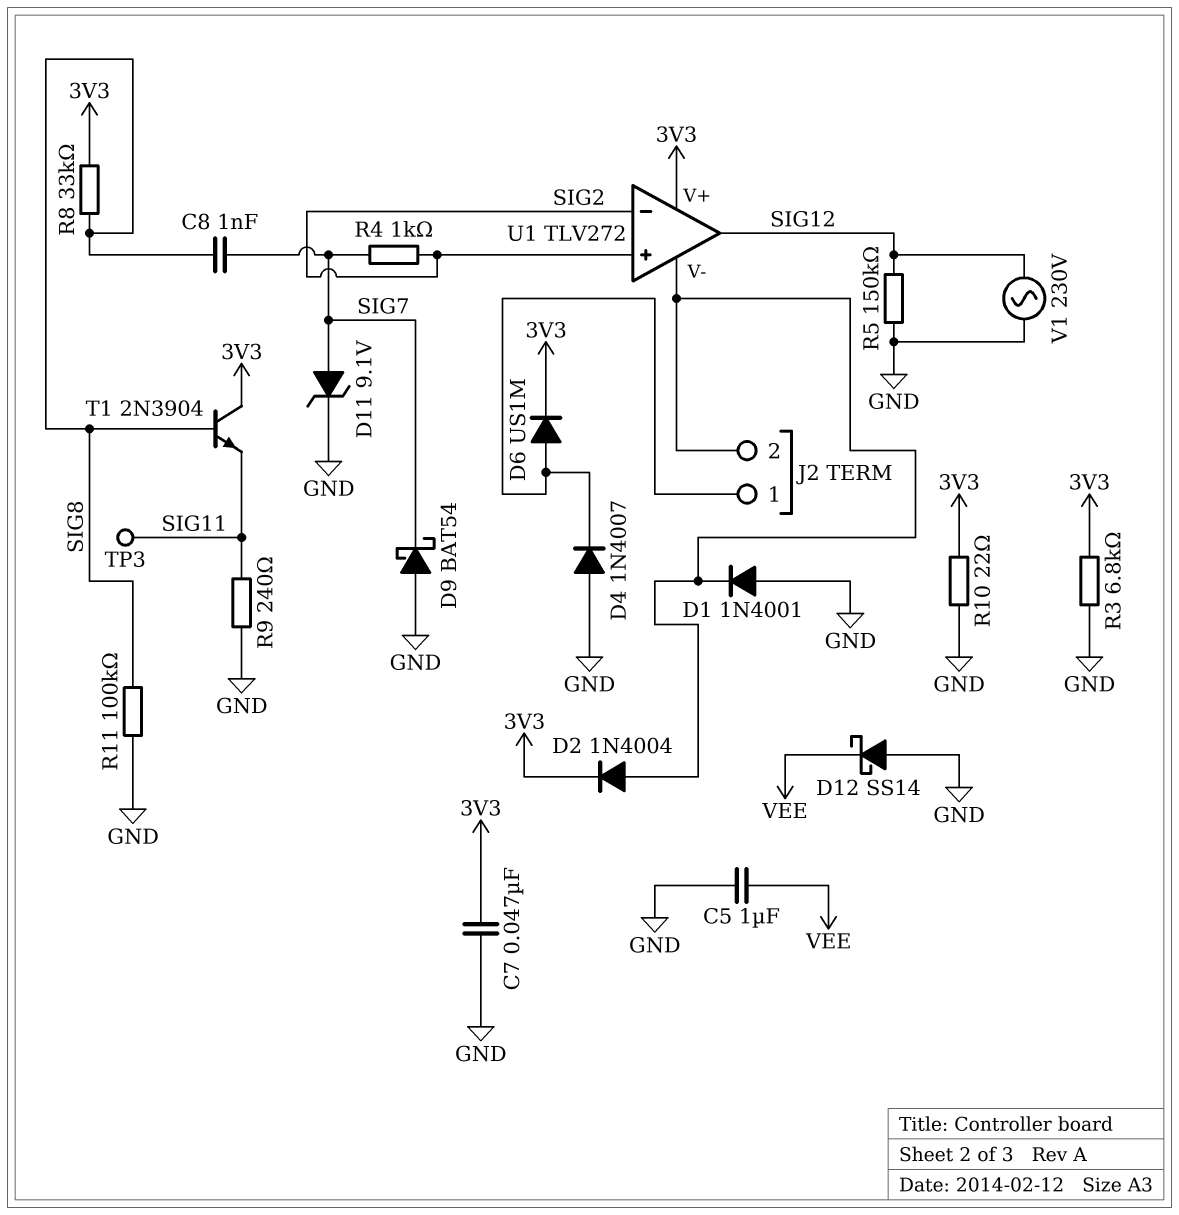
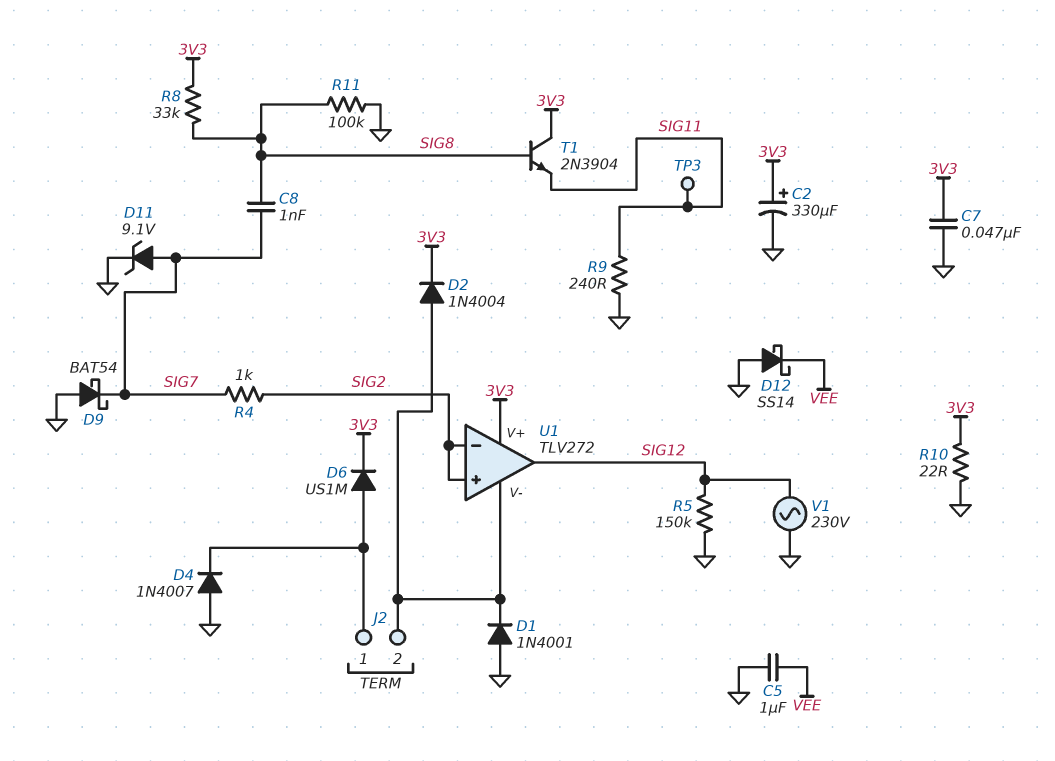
C2: none -> 330uF (plus 3V3, minus GND)
R3: 6.8k (3V3, GND) -> none

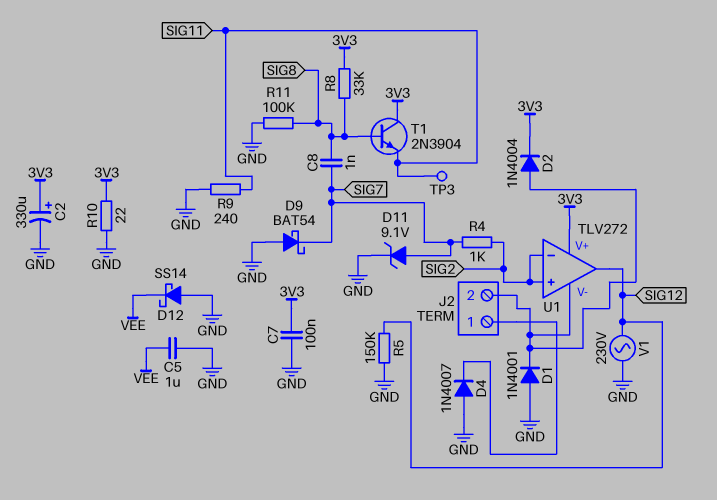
C7: 47nF (3V3, GND) -> 100nF (3V3, GND)
D6: diode US1M (A J2/1, K 3V3) -> none

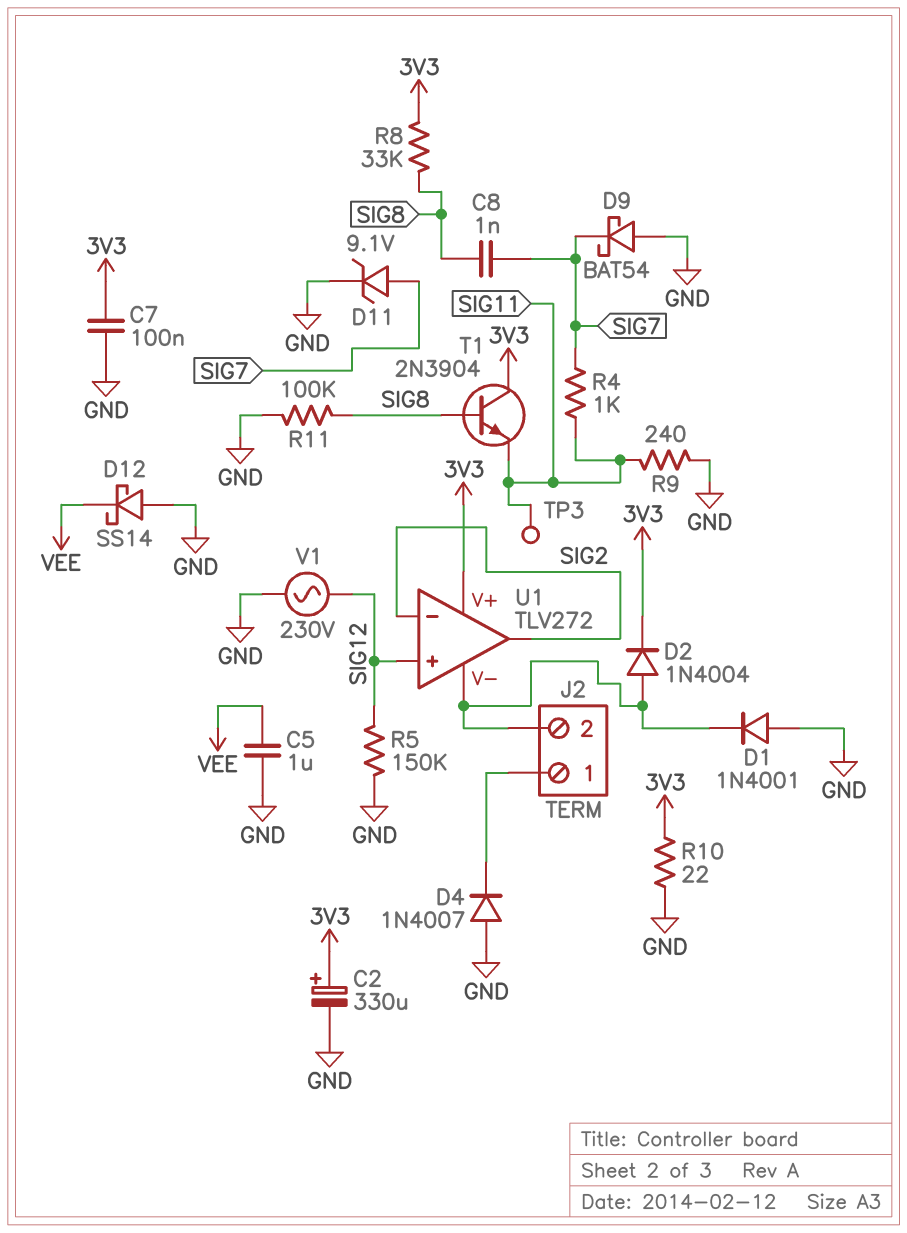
R4: 1k (SIG2, SIG7) -> 1k (SIG7, SIG11)
U1 pin in+: SIG2 -> SIG12
U1 pin out: SIG12 -> SIG2

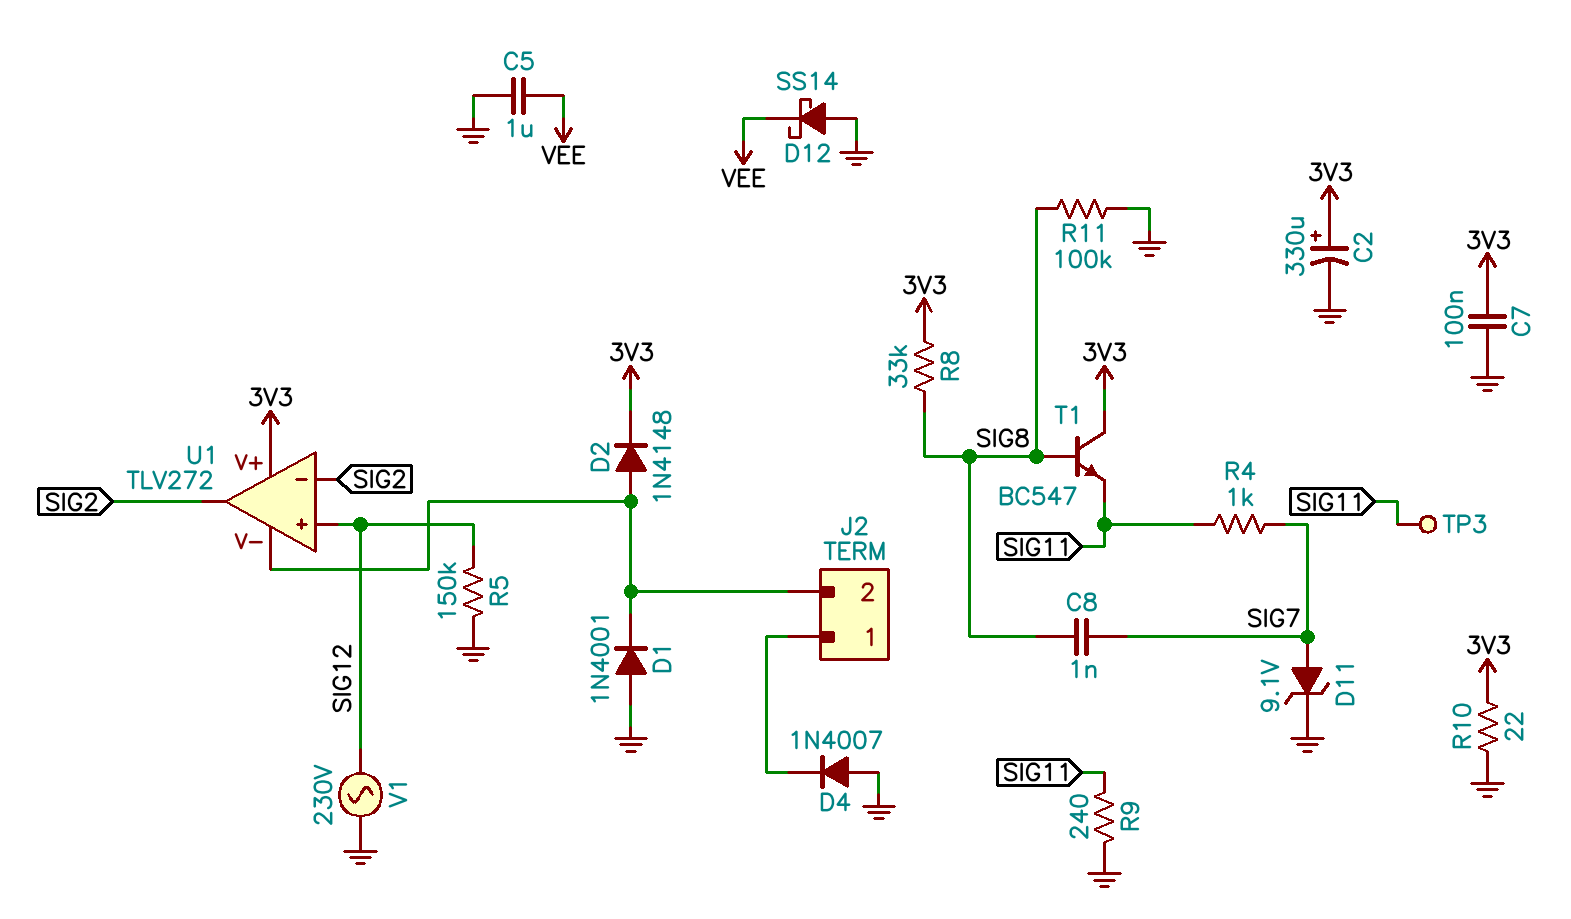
D2: diode 1N4004 (A J2/2, K 3V3) -> diode 1N4148 (A J2/2, K 3V3)
D9: schottky BAT54 (A GND, K SIG7) -> none
T1: NPN 2N3904 (B SIG8, C 3V3, E SIG11) -> NPN BC547 (B SIG8, C 3V3, E SIG11)

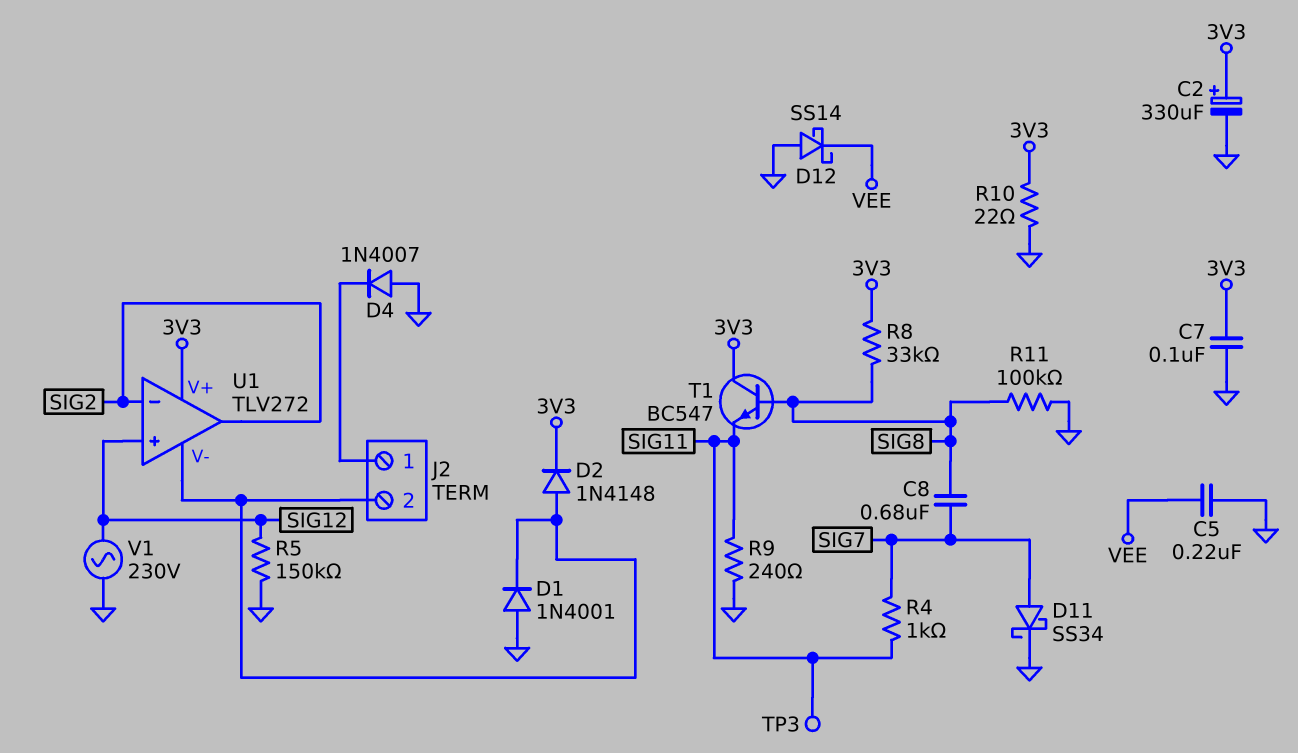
C5: 1uF (GND, VEE) -> 220nF (GND, VEE)
C8: 1nF (SIG7, SIG8) -> 680nF (SIG7, SIG8)
D11: zener 9.1V (A SIG7, K GND) -> schottky SS34 (A SIG7, K GND)

